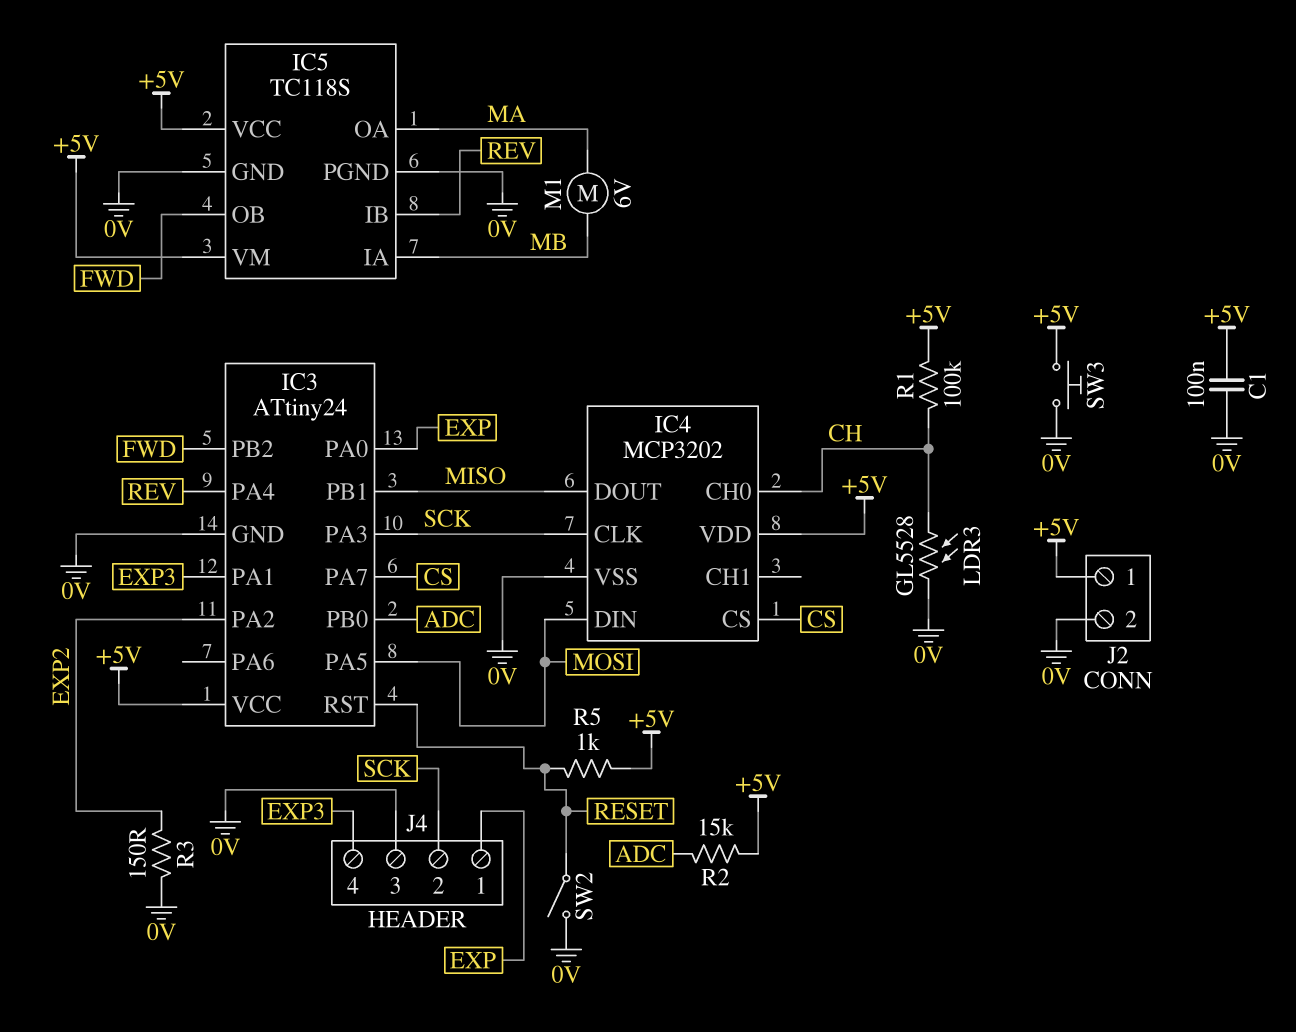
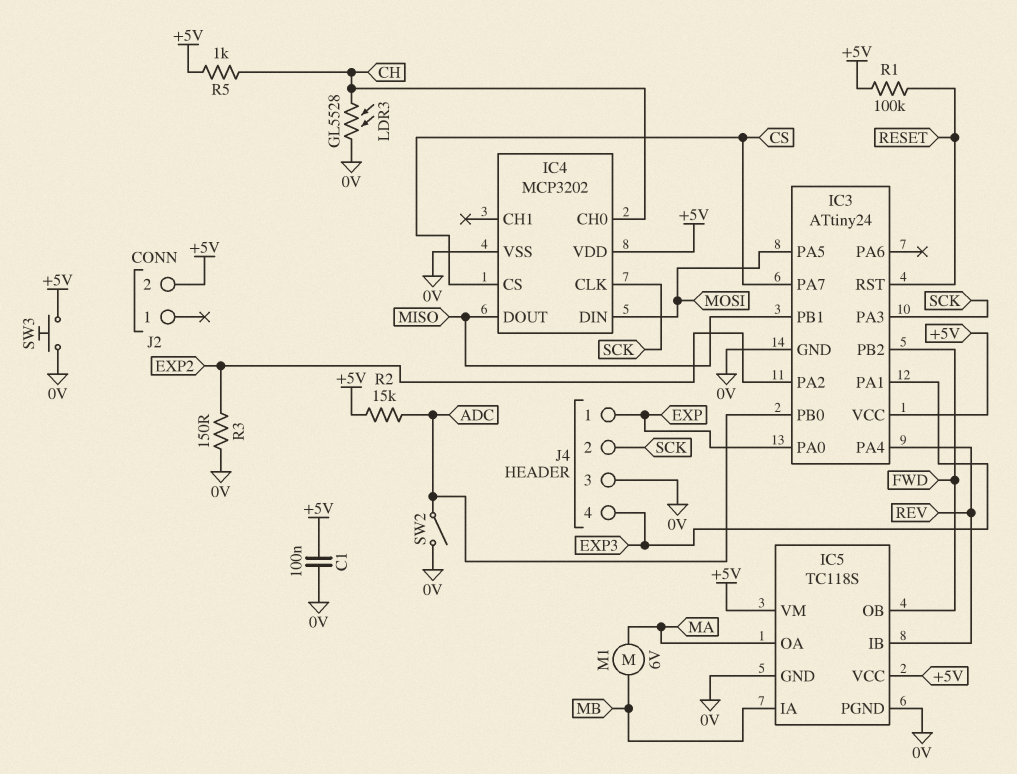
J2 pin 1: +5V -> none
J2 pin 2: 0V -> +5V
R1: 100k (+5V, CH) -> 100k (+5V, RESET)
R5: 1k (+5V, RESET) -> 1k (+5V, CH)
SW2: switch (0V, RESET) -> switch (0V, ADC)

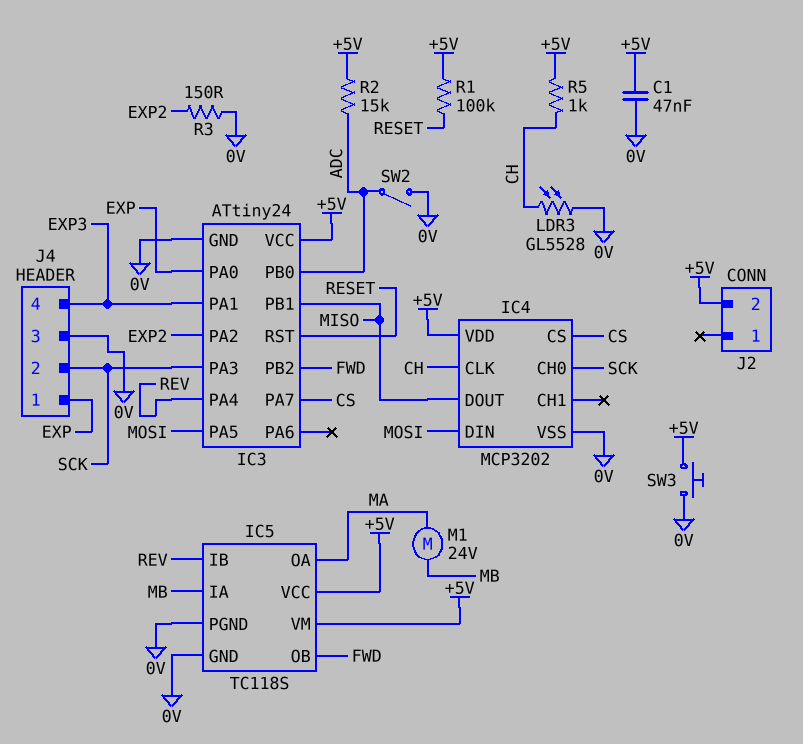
C1: 100nF (+5V, 0V) -> 47nF (+5V, 0V)
IC4 pin CH0: CH -> SCK
IC4 pin CLK: SCK -> CH
M1: motor 6V (MA, MB) -> motor 24V (MA, MB)

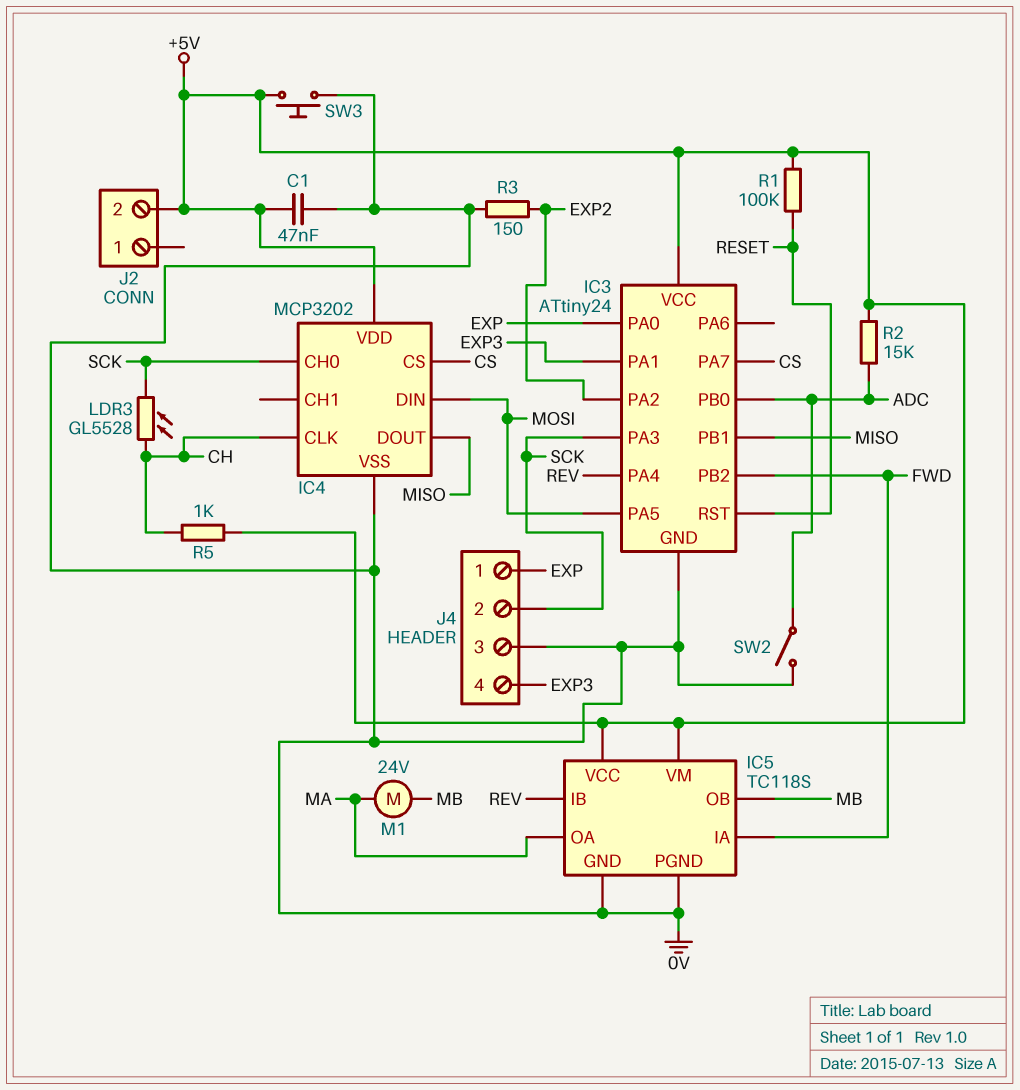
IC5 pin IA: MB -> FWD
IC5 pin OB: FWD -> MB
LDR3: GL5528 (0V, CH) -> GL5528 (CH, SCK)

